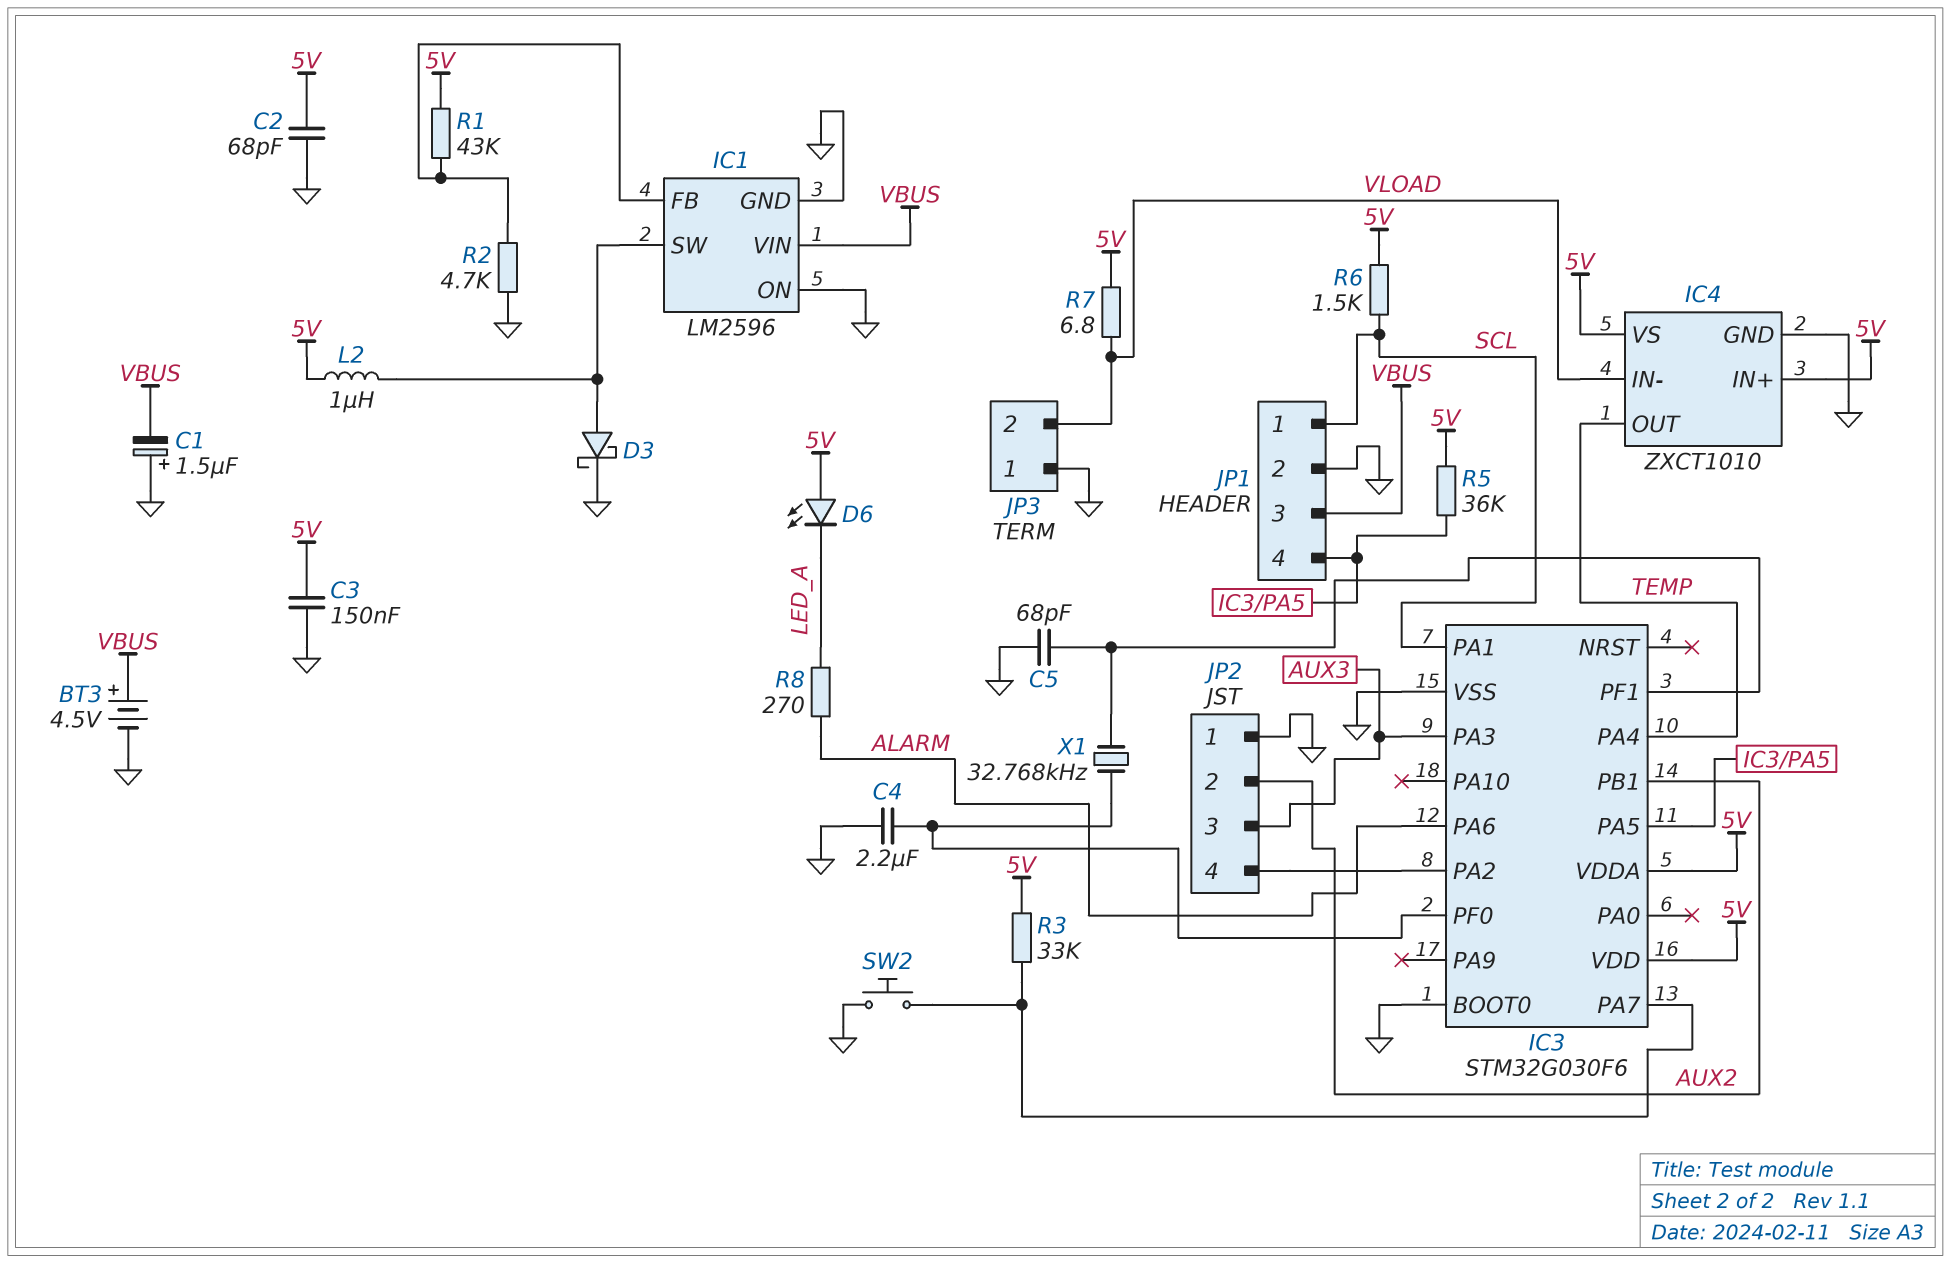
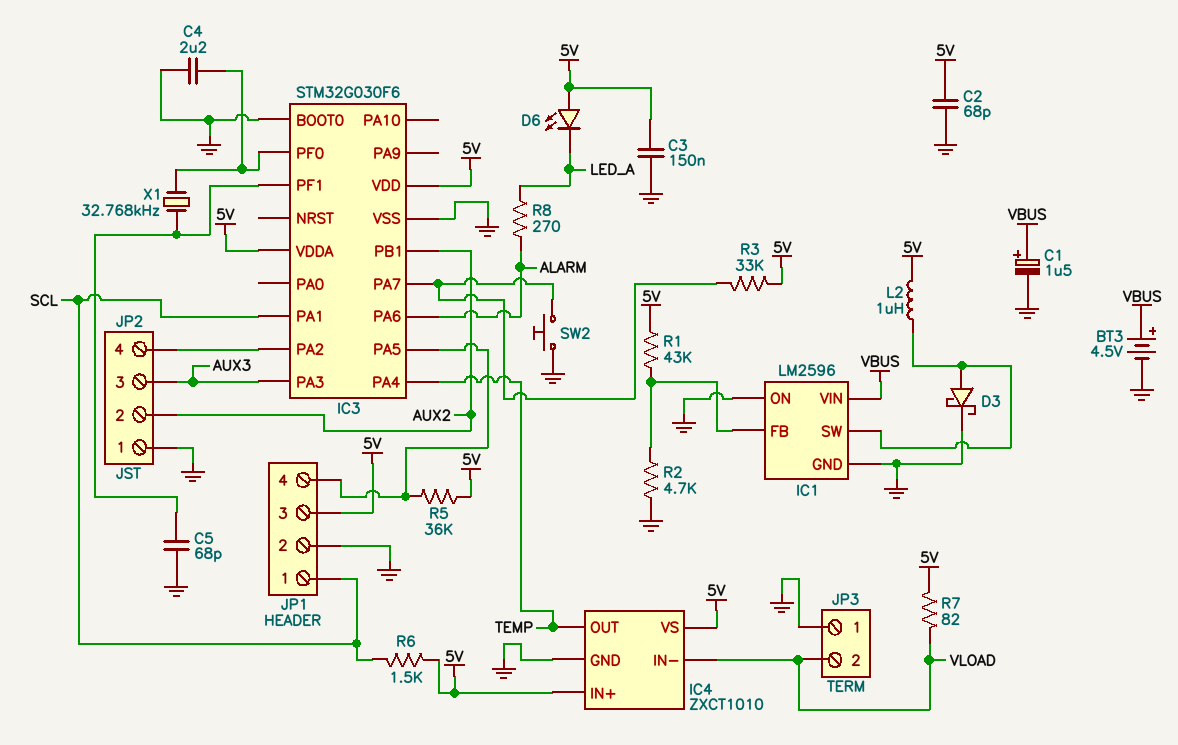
C1: 1.5uF (plus GND, minus VBUS) -> 1.5uF (plus VBUS, minus GND)
JP1 pin 3: VBUS -> 5V
R7: 6.8 (5V, VLOAD) -> 82 (5V, VLOAD)

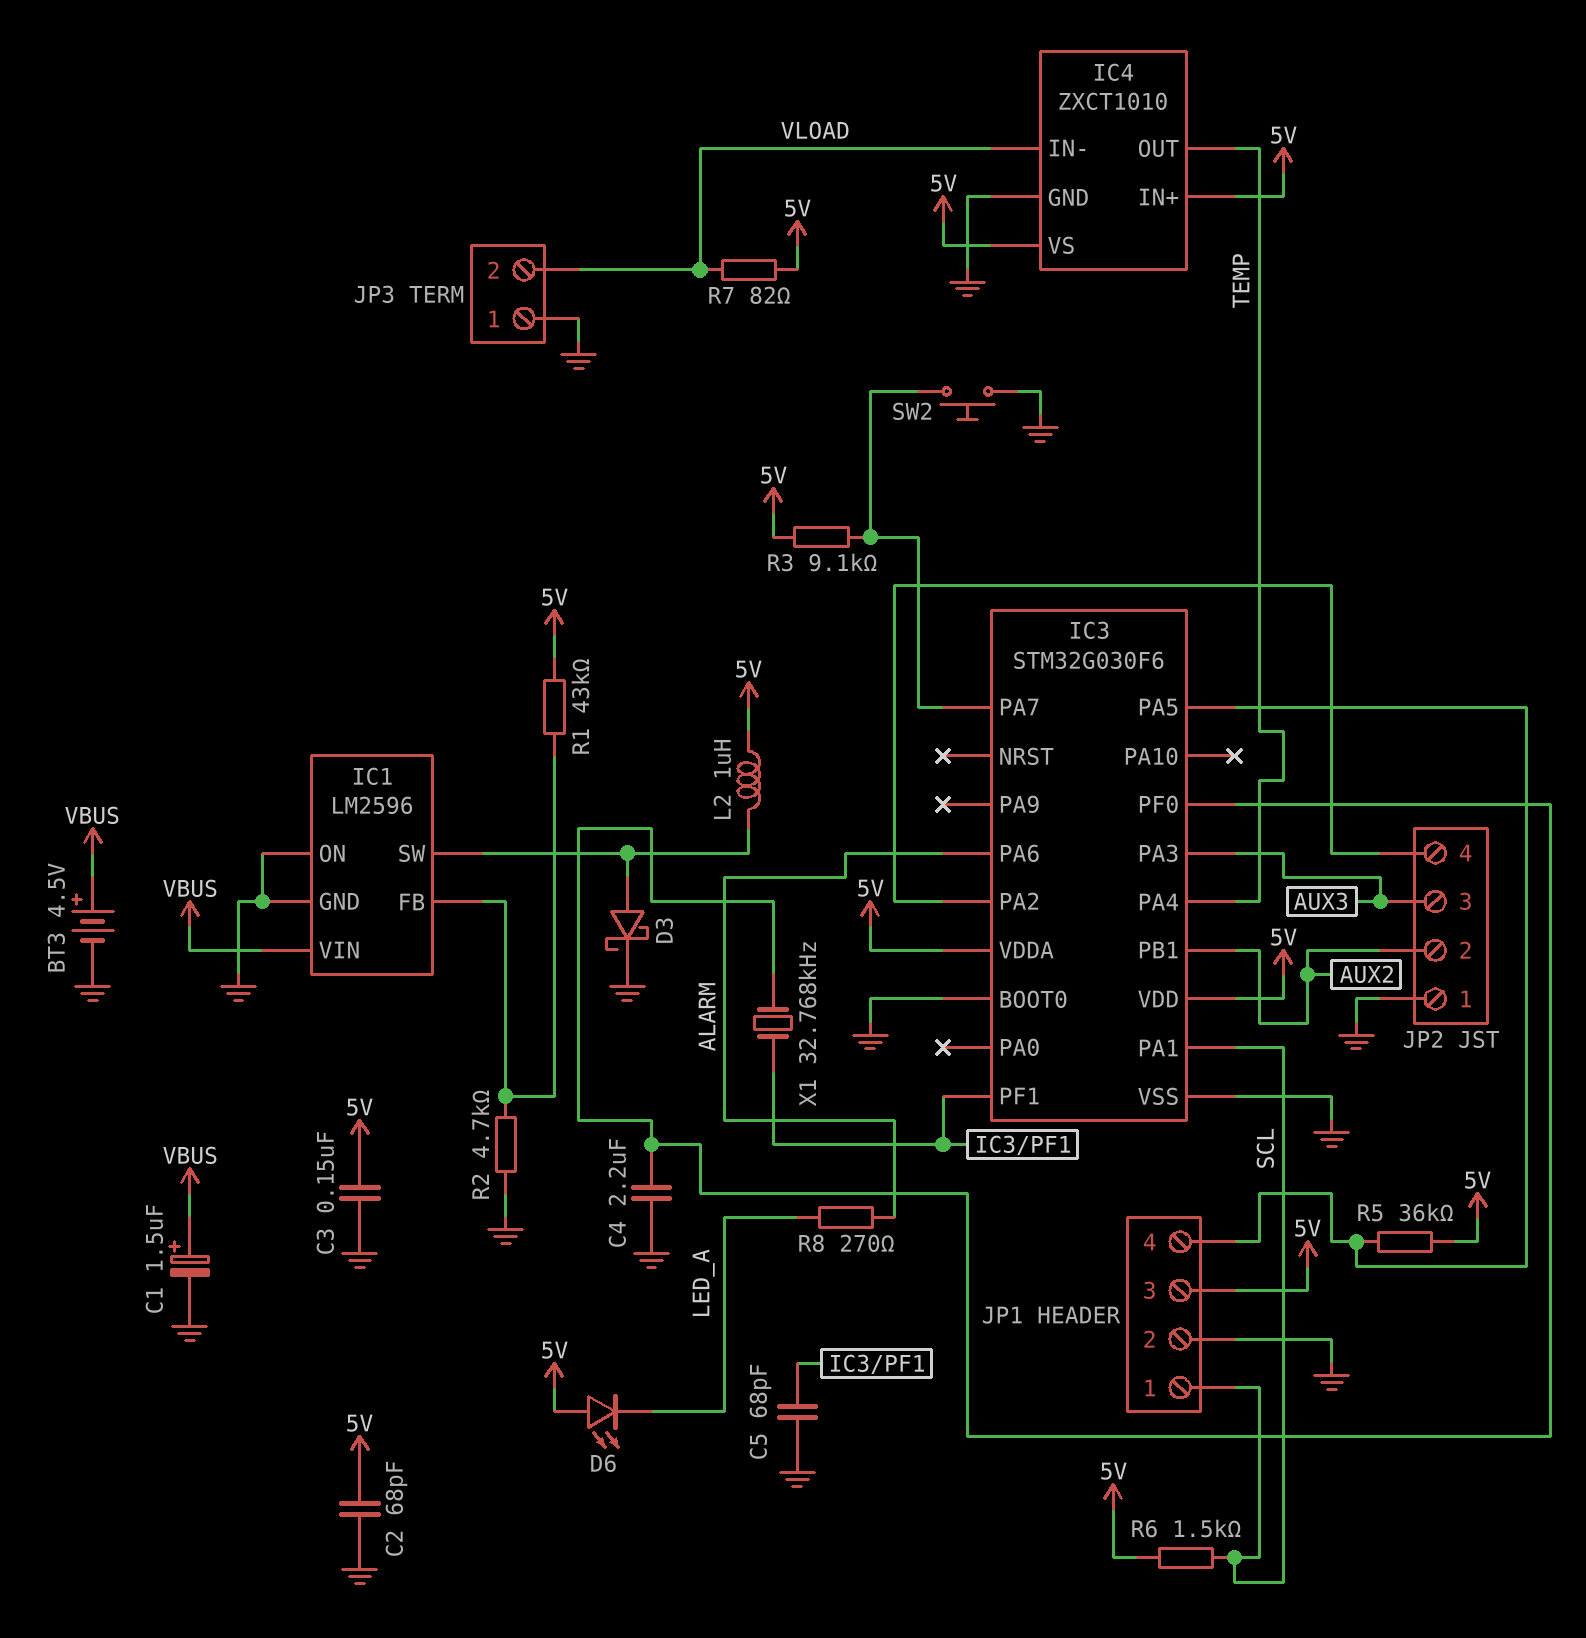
R3: 33k (5V, IC3/PA7) -> 9.1k (5V, IC3/PA7)

